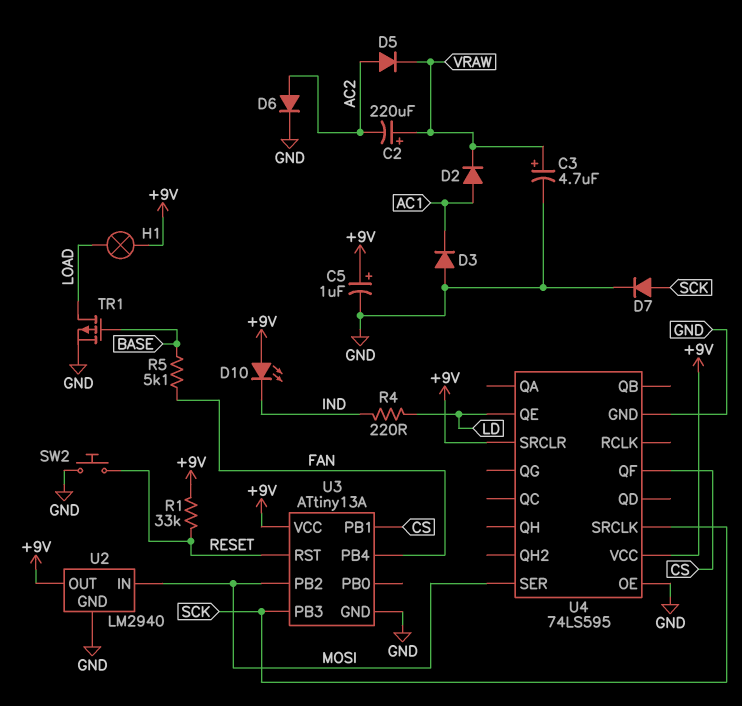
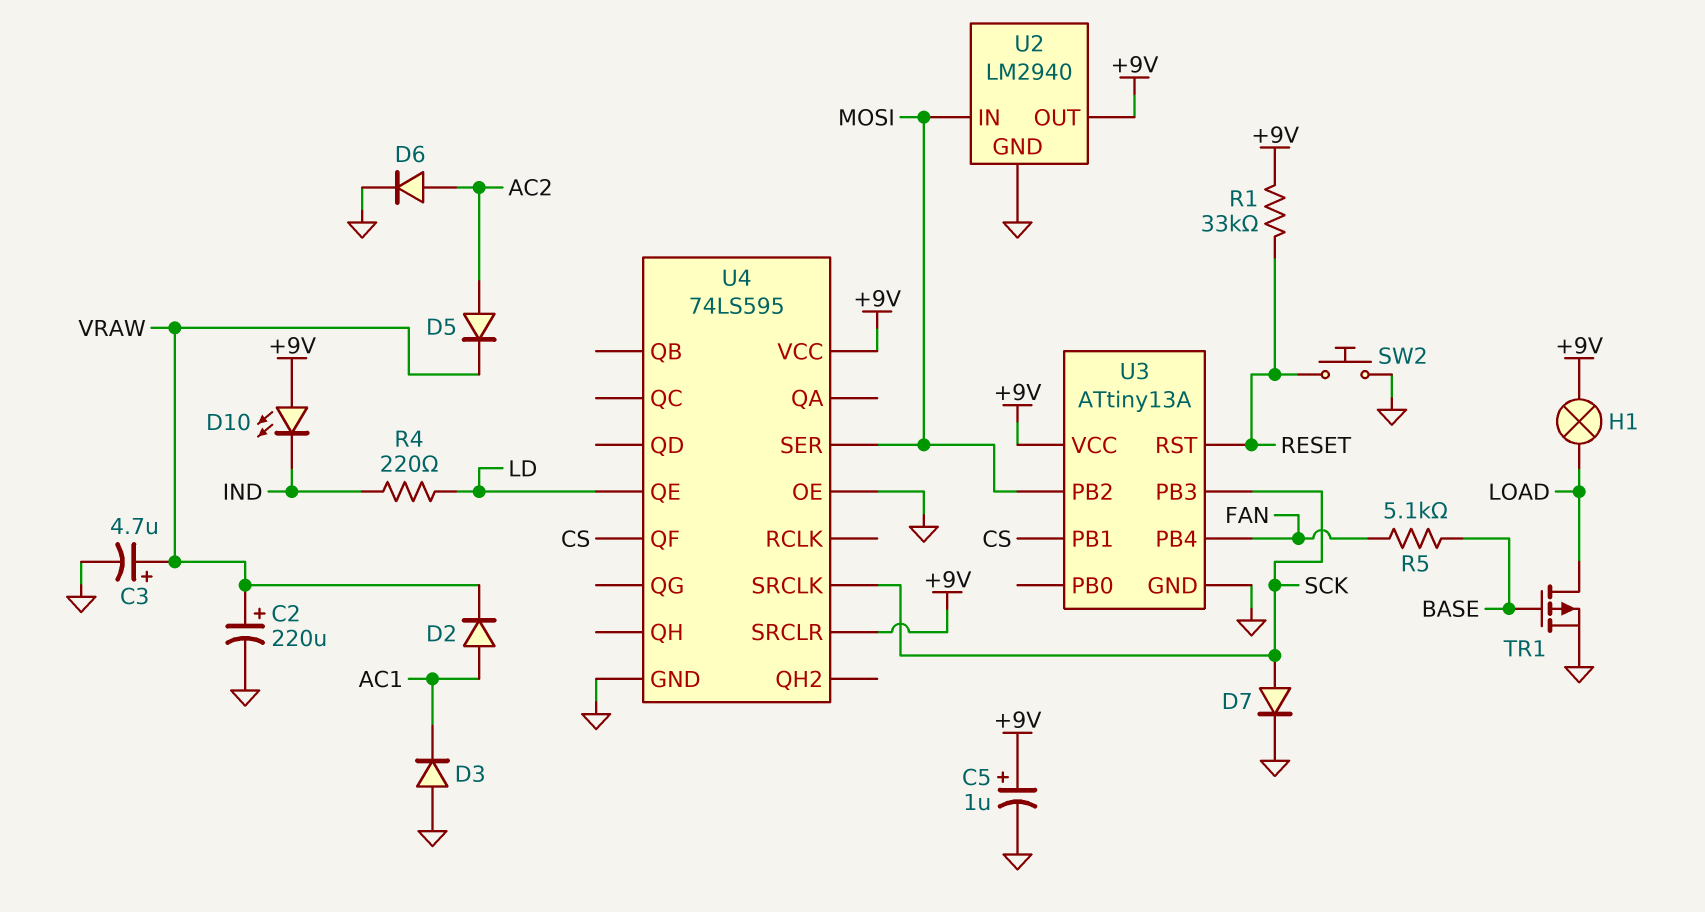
C2: 220uF (plus VRAW, minus AC2) -> 220uF (plus VRAW, minus GND)

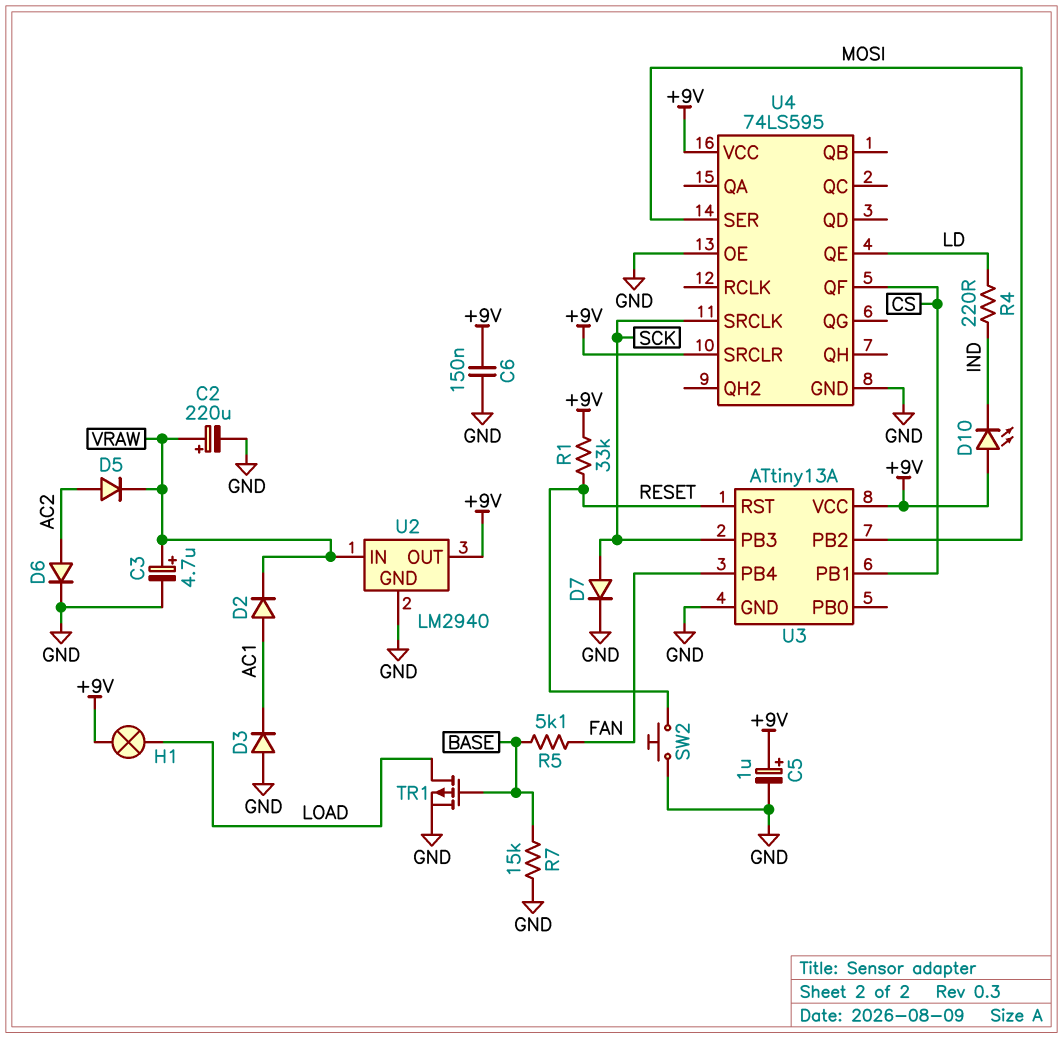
C6: none -> 150nF (+9V, GND)
R7: none -> 15k (BASE, GND)
U2 pin IN: MOSI -> VRAW

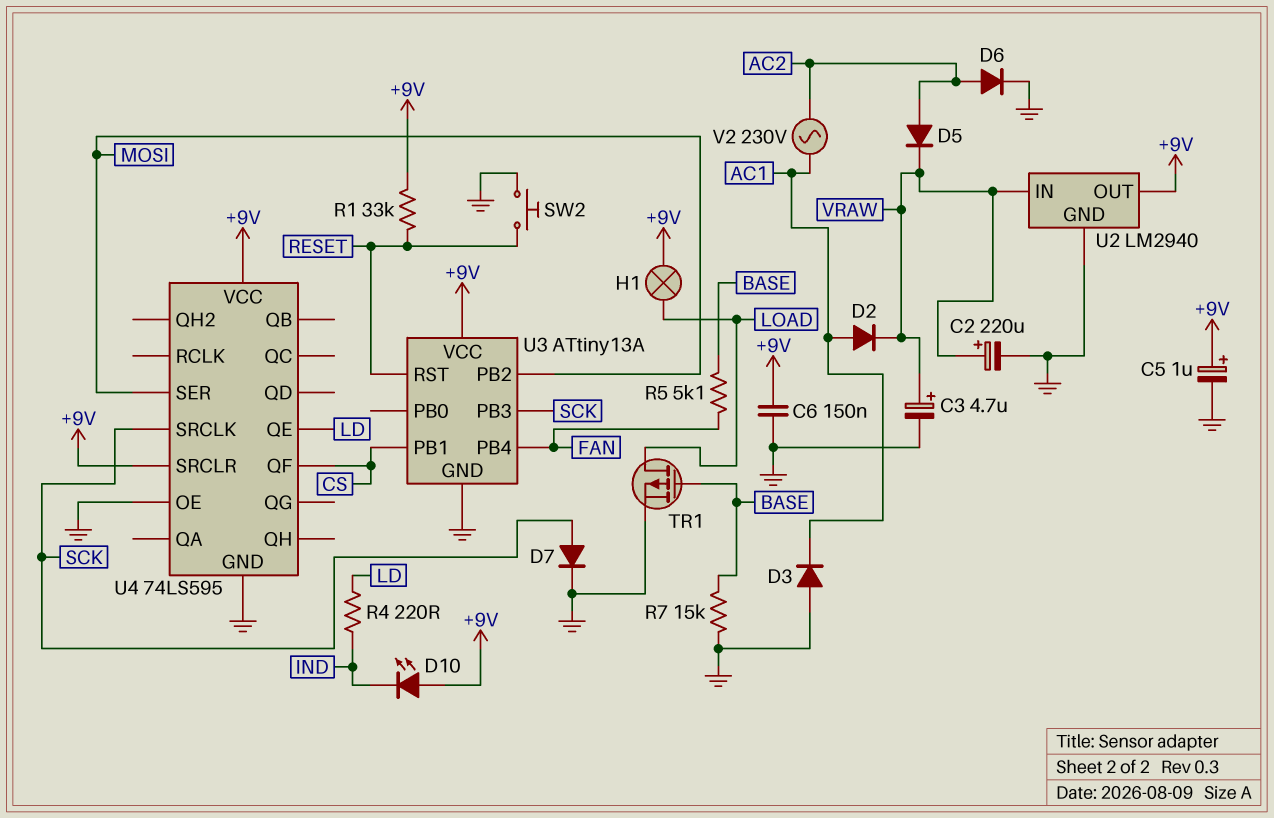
V2: none -> AC 230V (AC1, AC2)

